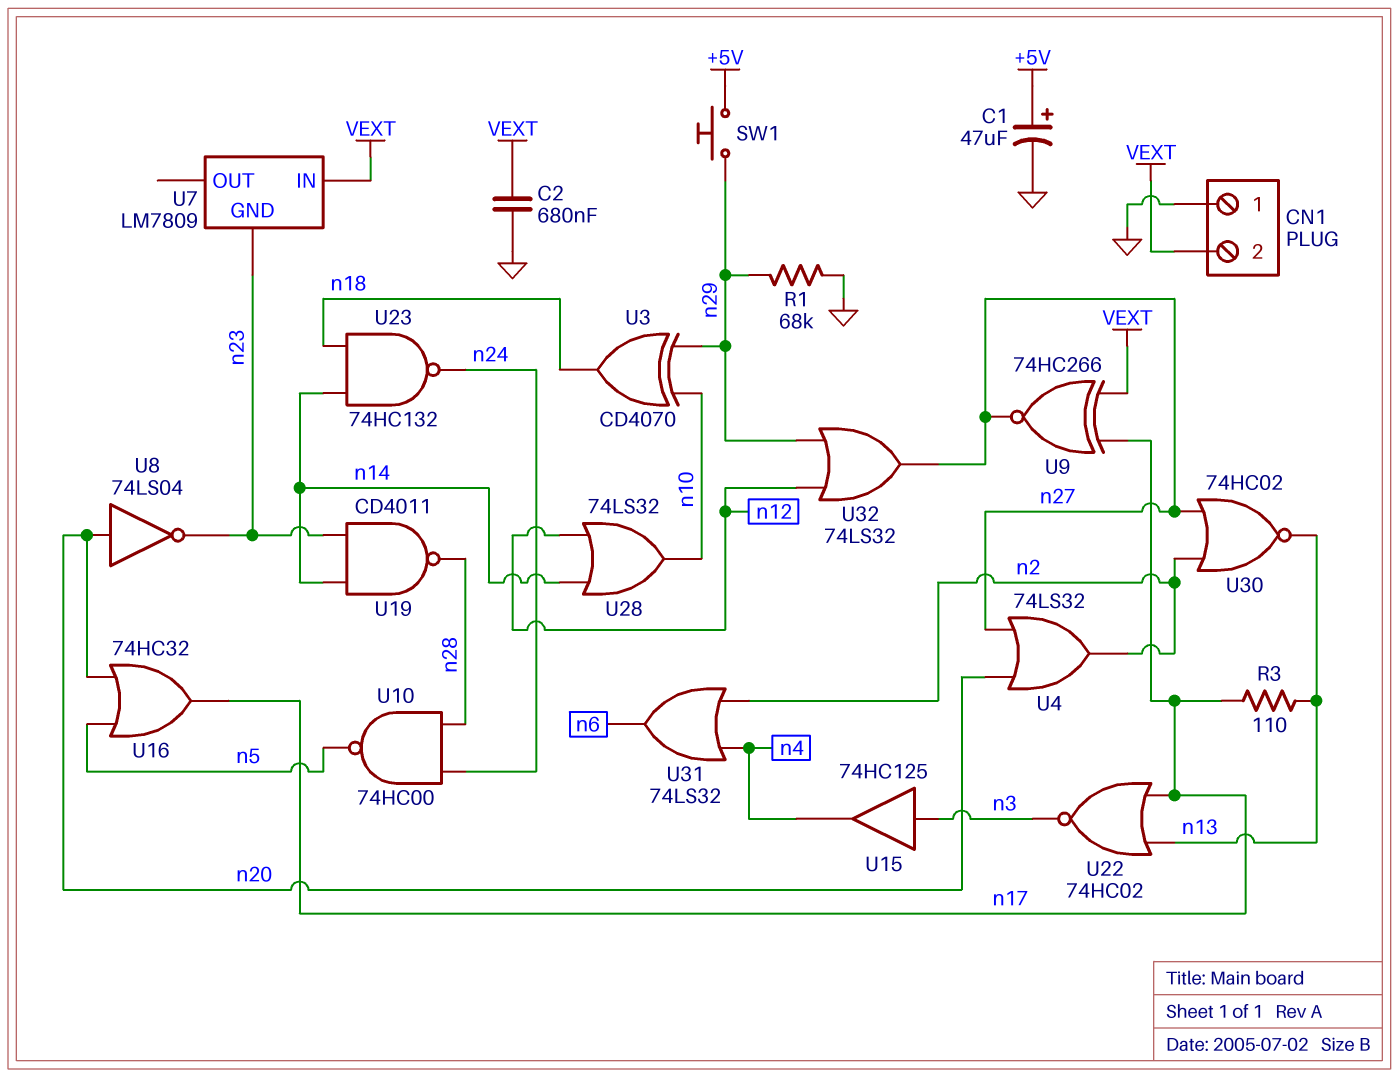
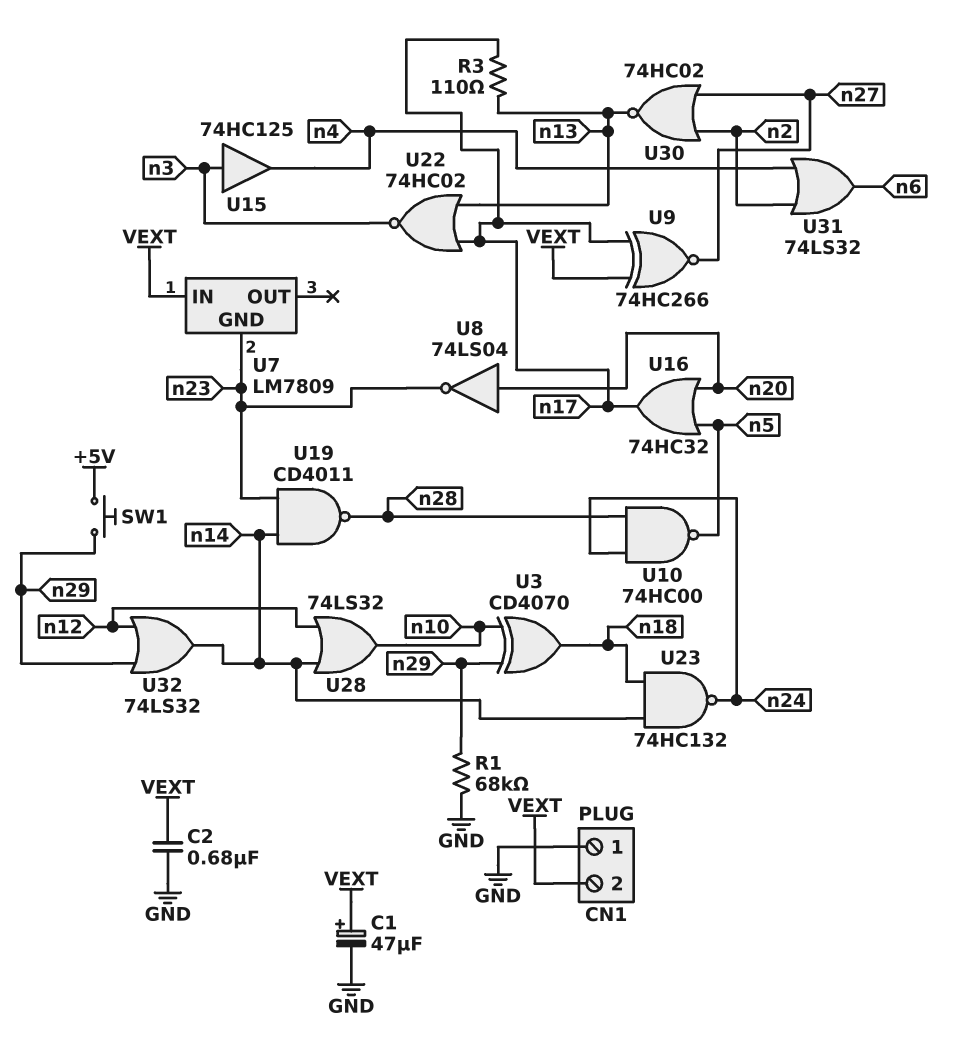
C1: 47uF (plus +5V, minus GND) -> 47uF (plus VEXT, minus GND)
U4: OR 74LS32 (in n20, in n27, out n2) -> none
U32: OR 74LS32 (in n12, in n29, out n27) -> OR 74LS32 (in n12, in n29, out n14)

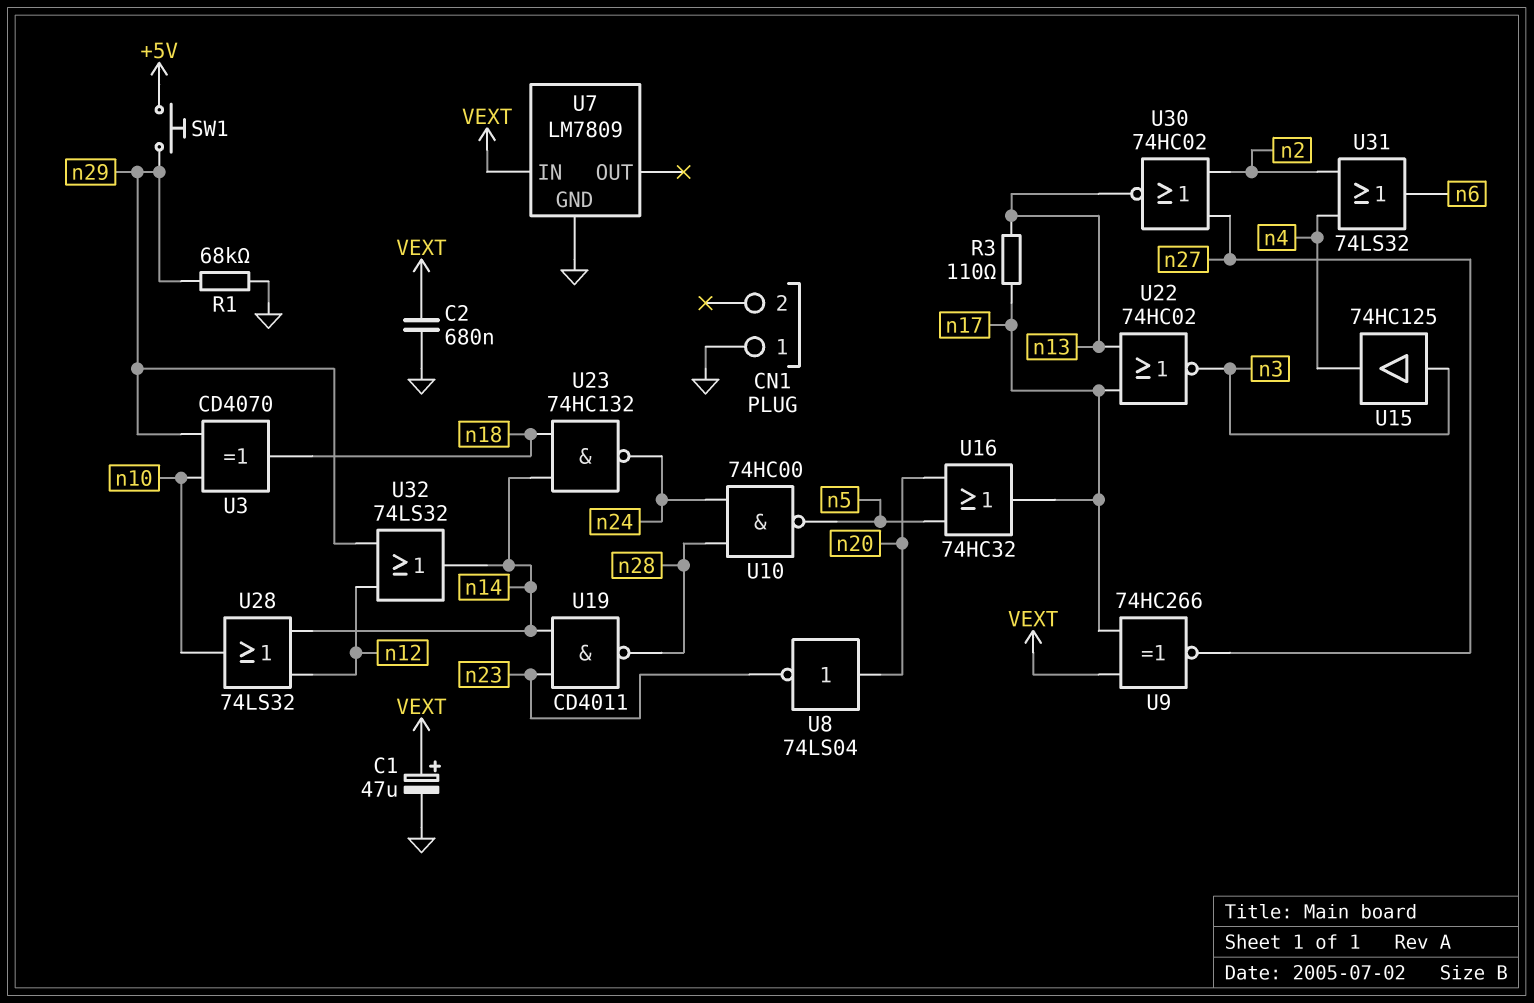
CN1 pin 2: VEXT -> none
U7 pin GND: n23 -> GND

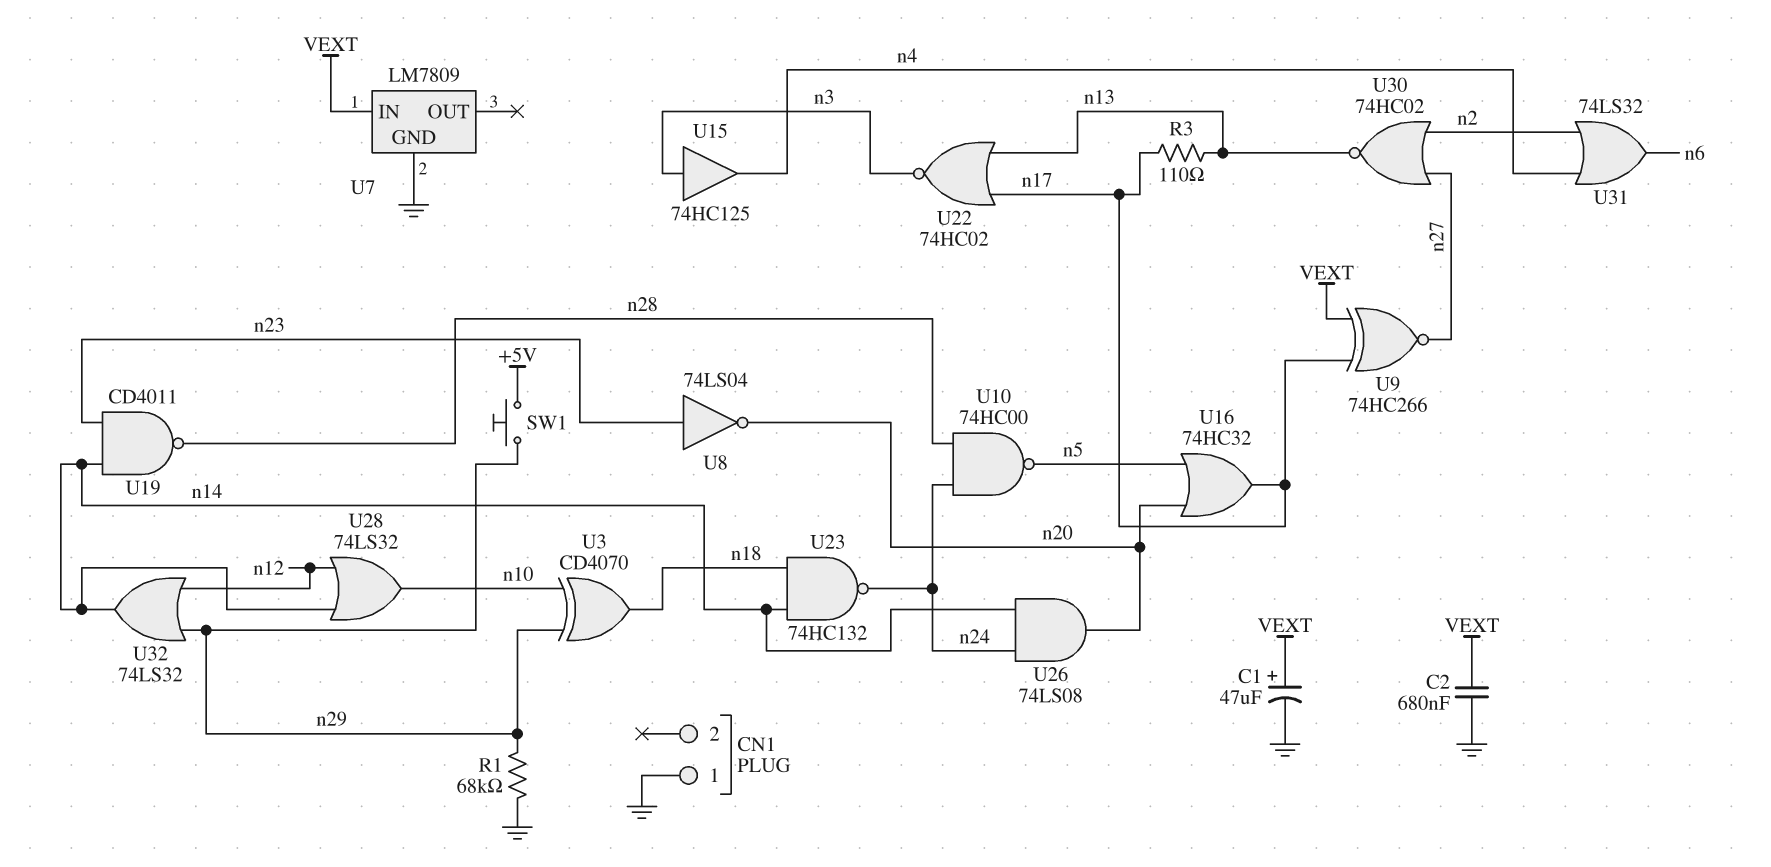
U8: NOT 74LS04 (in n20, out n23) -> NOT 74LS04 (in n23, out n20)
U26: none -> AND 74LS08 (in n14, in n24, out n20)

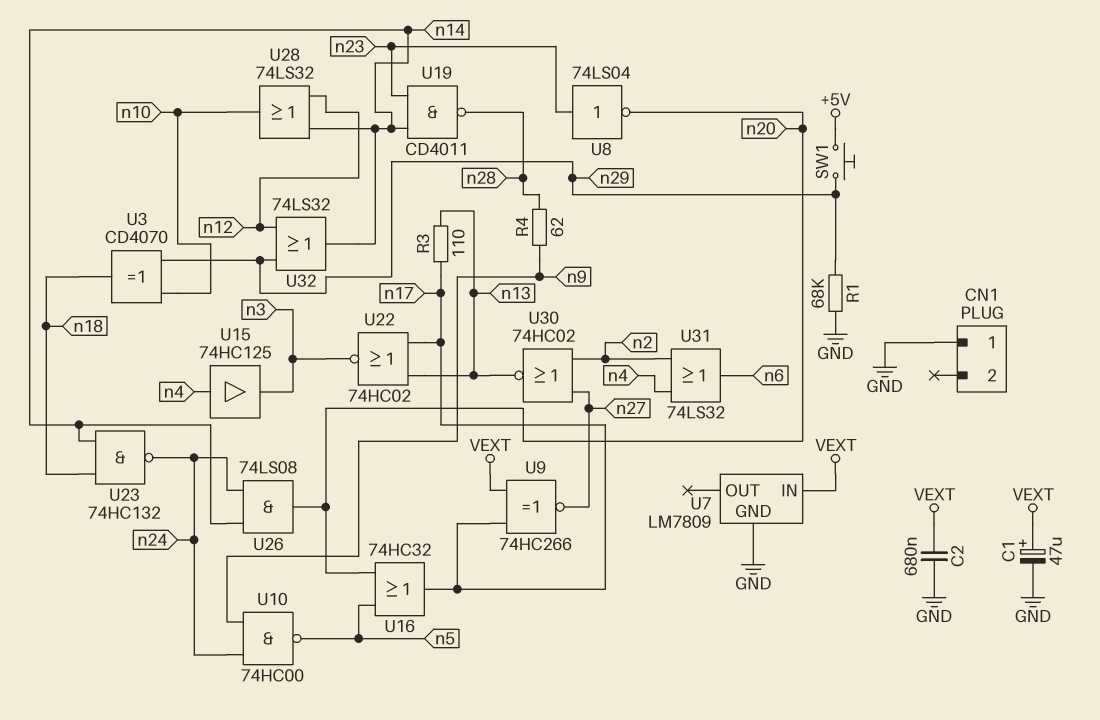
R4: none -> 62 (n9, n28)
U10: NAND 74HC00 (in n24, in n28, out n5) -> NAND 74HC00 (in n9, in n24, out n5)
U15: buffer 74HC125 (in n3, out n4) -> buffer 74HC125 (in n4, out n3)

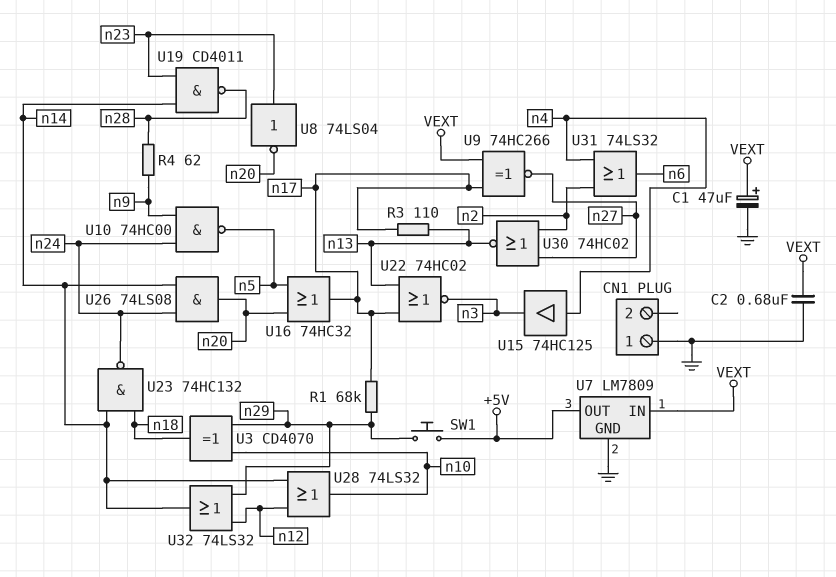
R1: 68k (GND, n29) -> 68k (n17, n29)
U7 pin OUT: none -> +5V

